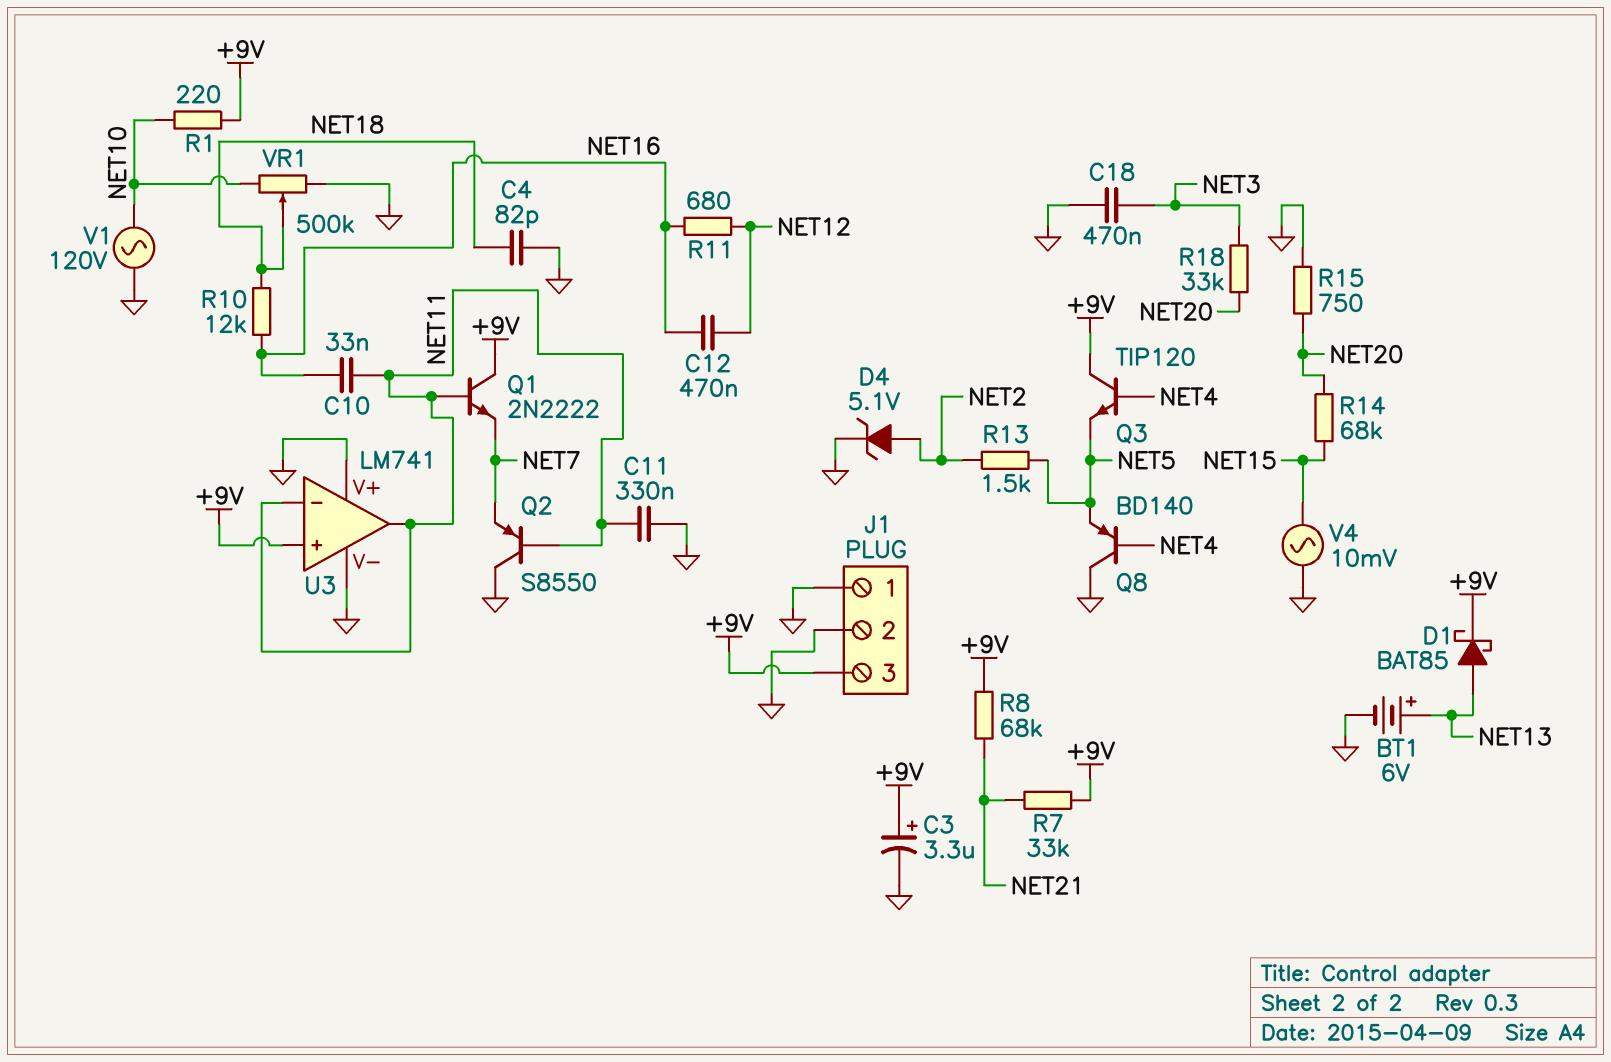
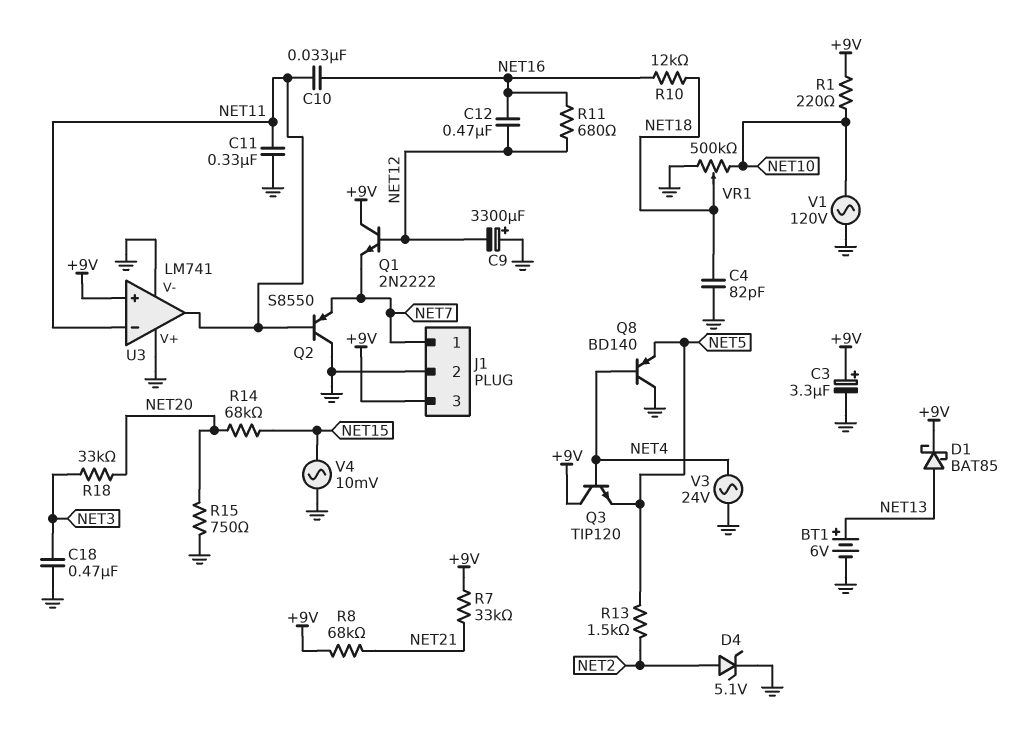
C9: none -> 3300uF (plus GND, minus NET12)
J1 pin 1: GND -> NET7
Q1: NPN 2N2222 (B NET11, C +9V, E NET7) -> NPN 2N2222 (B NET12, C +9V, E NET7)
V3: none -> AC 24V (GND, NET4)

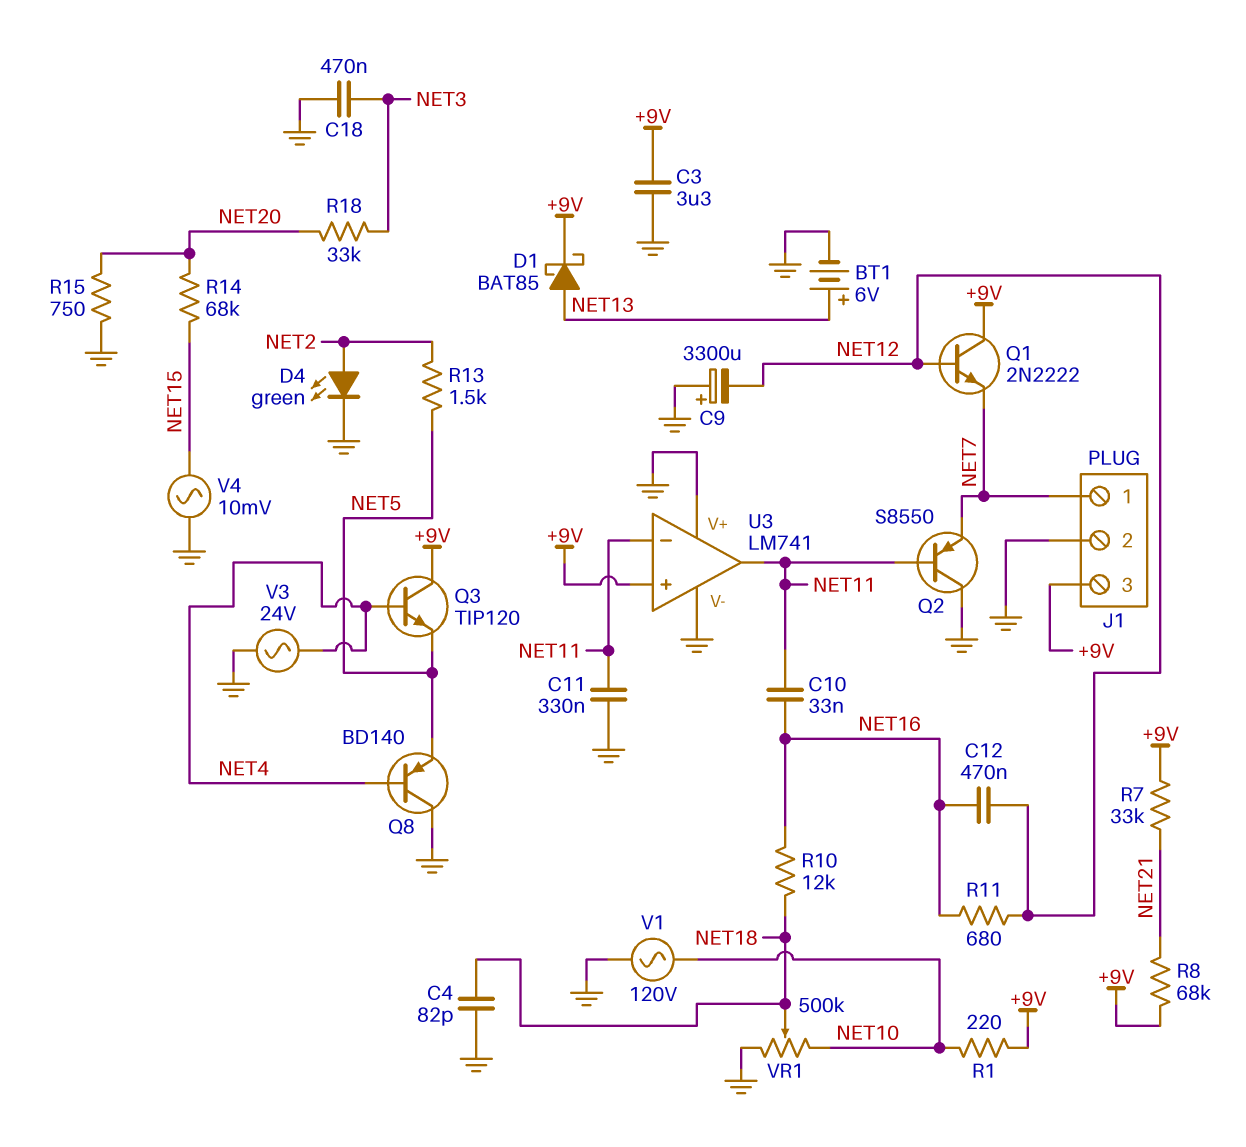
C3: 3.3uF (plus +9V, minus GND) -> 3.3uF (+9V, GND)
D4: zener 5.1V (A NET2, K GND) -> LED green (A NET2, K GND)

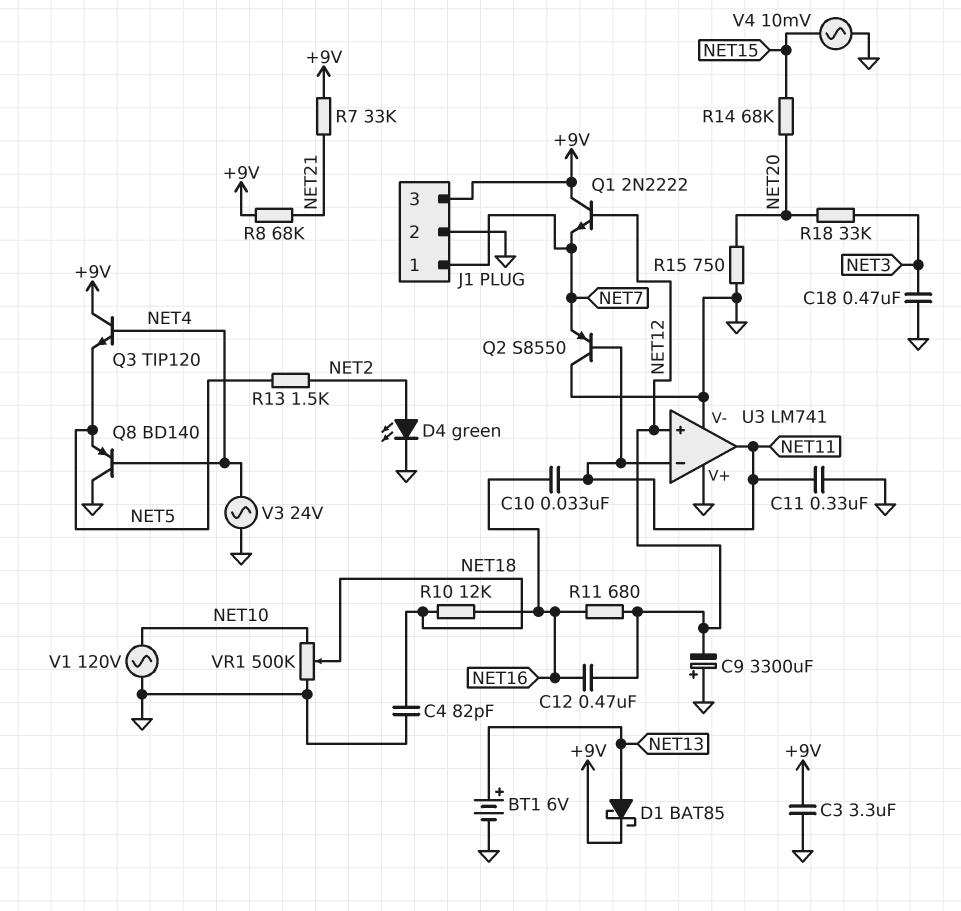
R1: 220 (+9V, NET10) -> none
U3 pin in+: +9V -> NET12

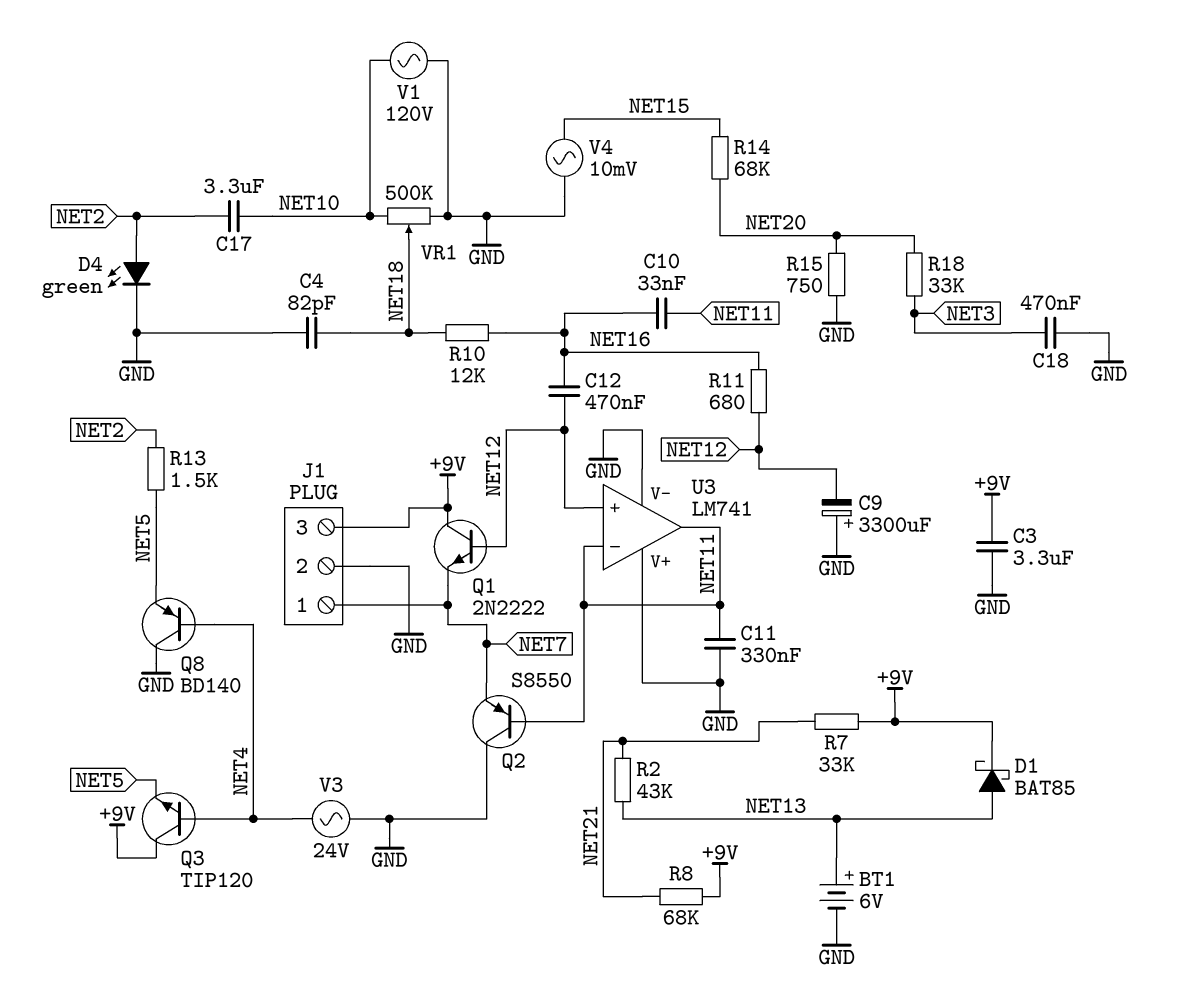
C17: none -> 3.3uF (NET2, NET10)
R2: none -> 43k (NET13, NET21)

